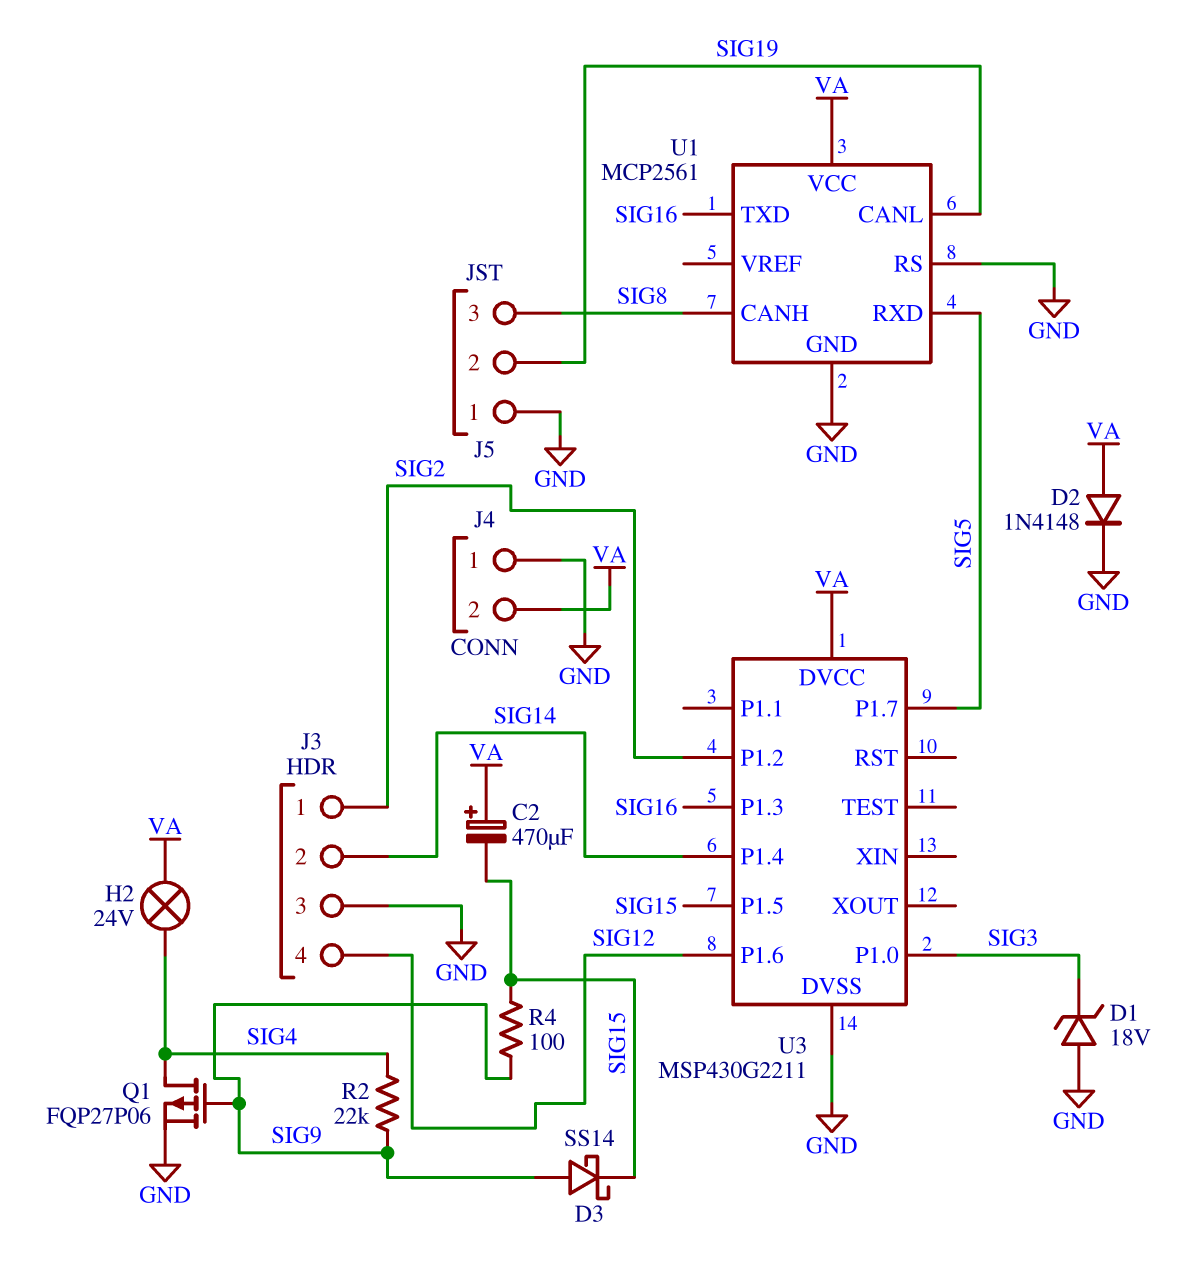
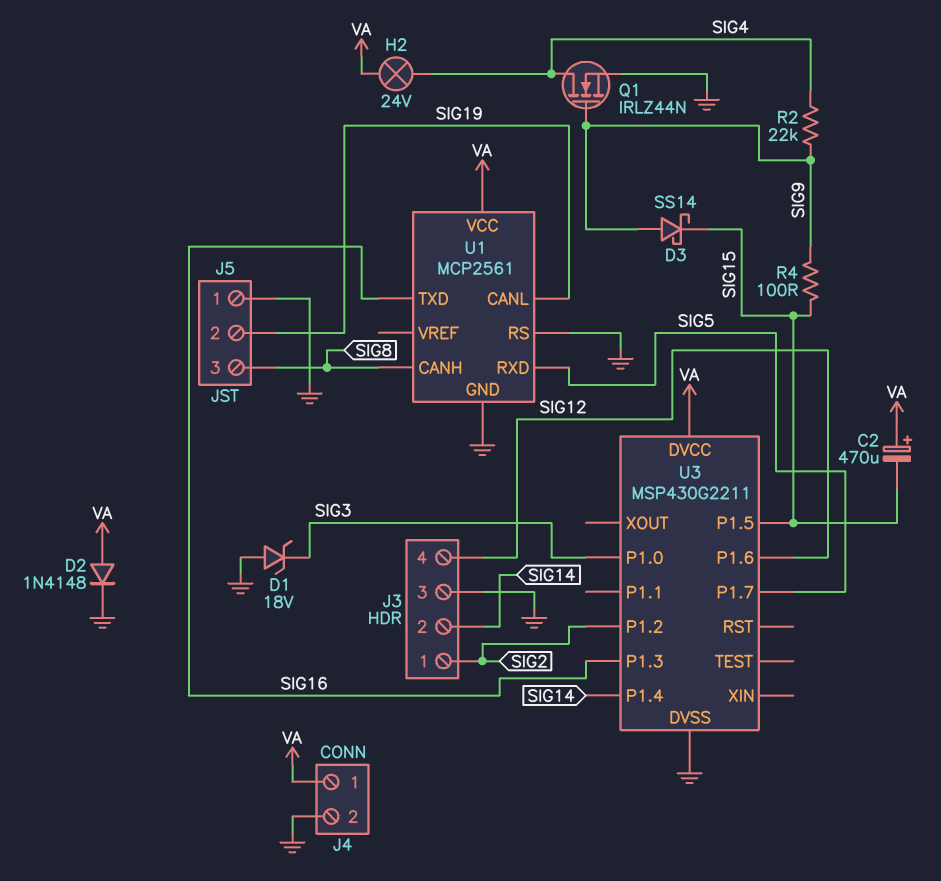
J4 pin 1: GND -> VA
J4 pin 2: VA -> GND
Q1: PMOS FQP27P06 (G SIG9, D SIG4, S GND) -> NMOS IRLZ44N (G SIG9, D SIG4, S GND)

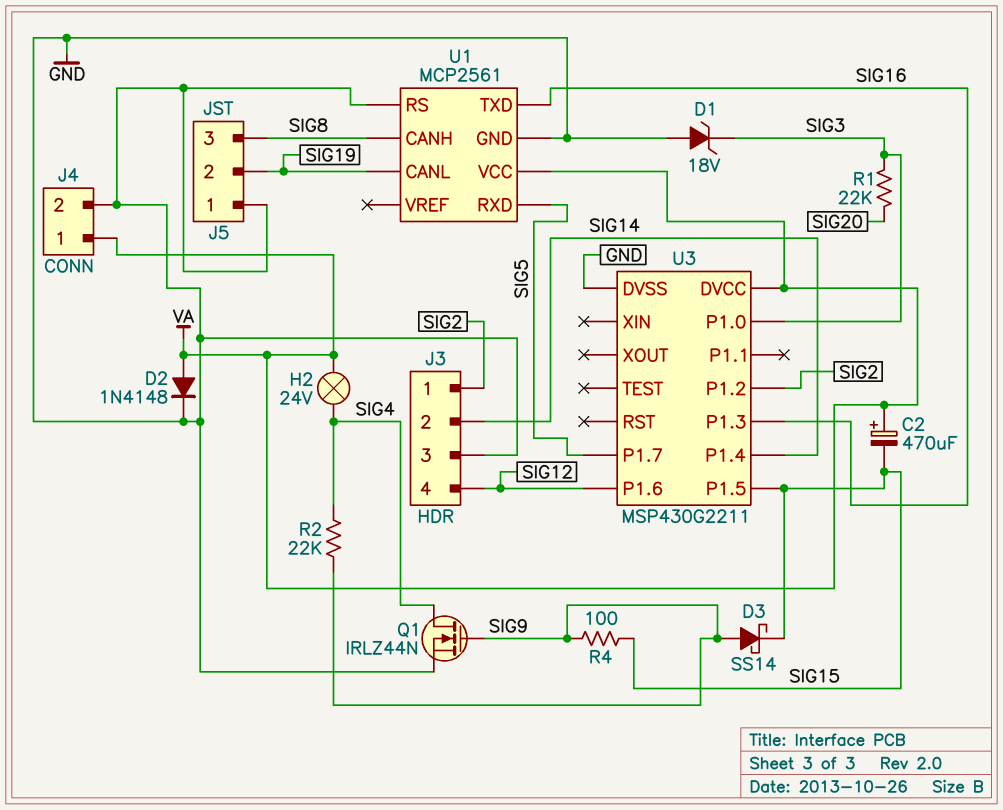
R1: none -> 22k (SIG3, SIG20)

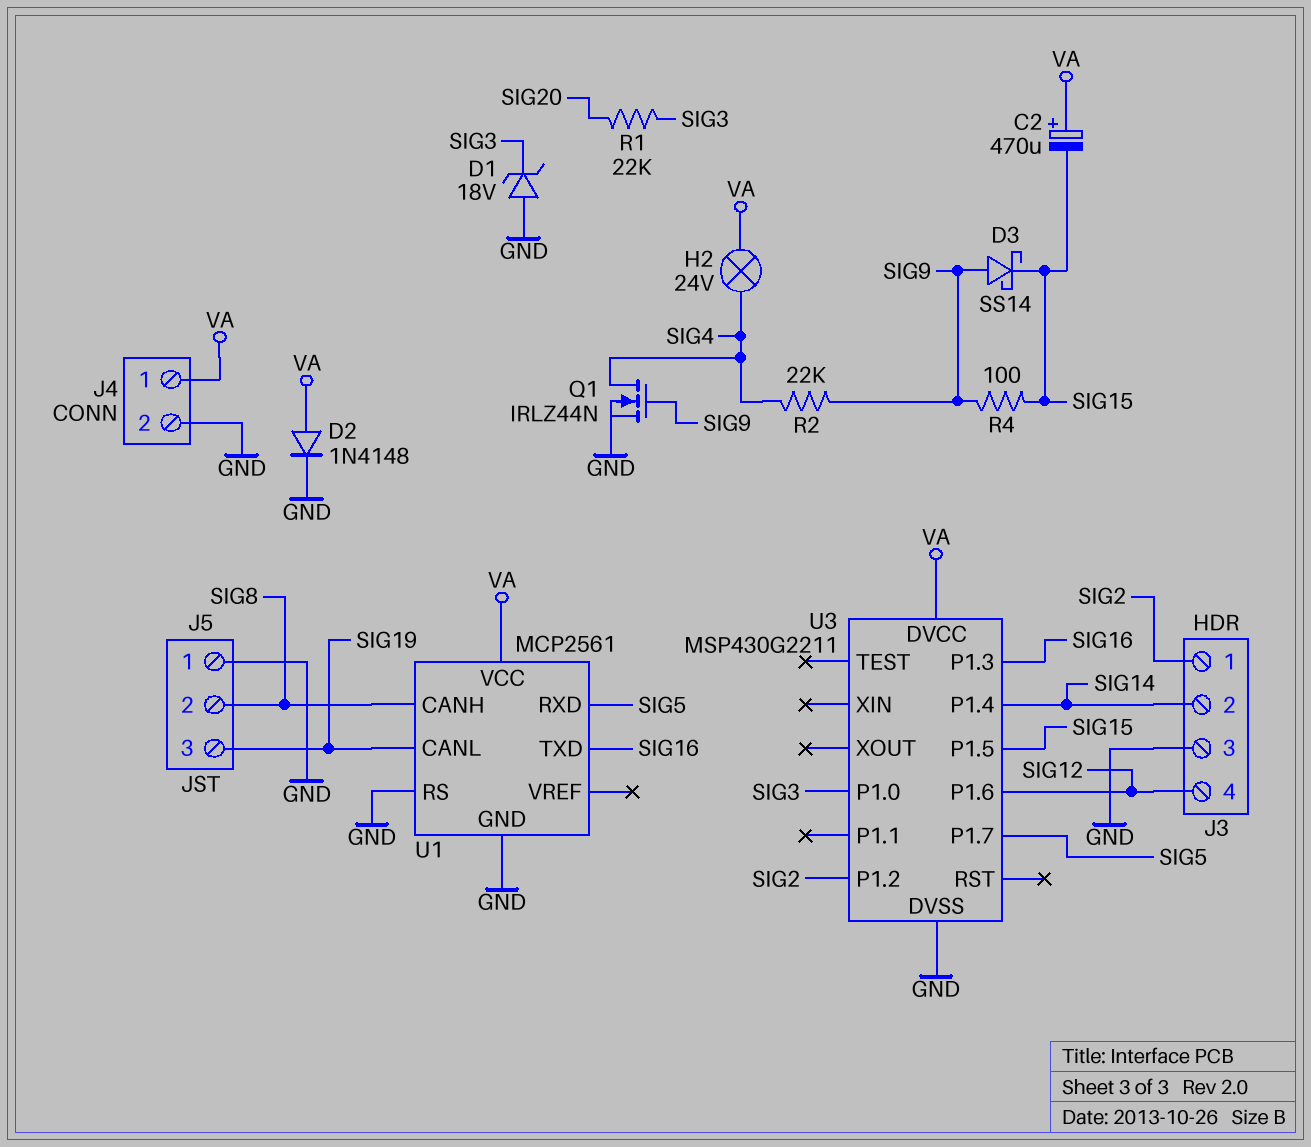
J5 pin 2: SIG19 -> SIG8
J5 pin 3: SIG8 -> SIG19

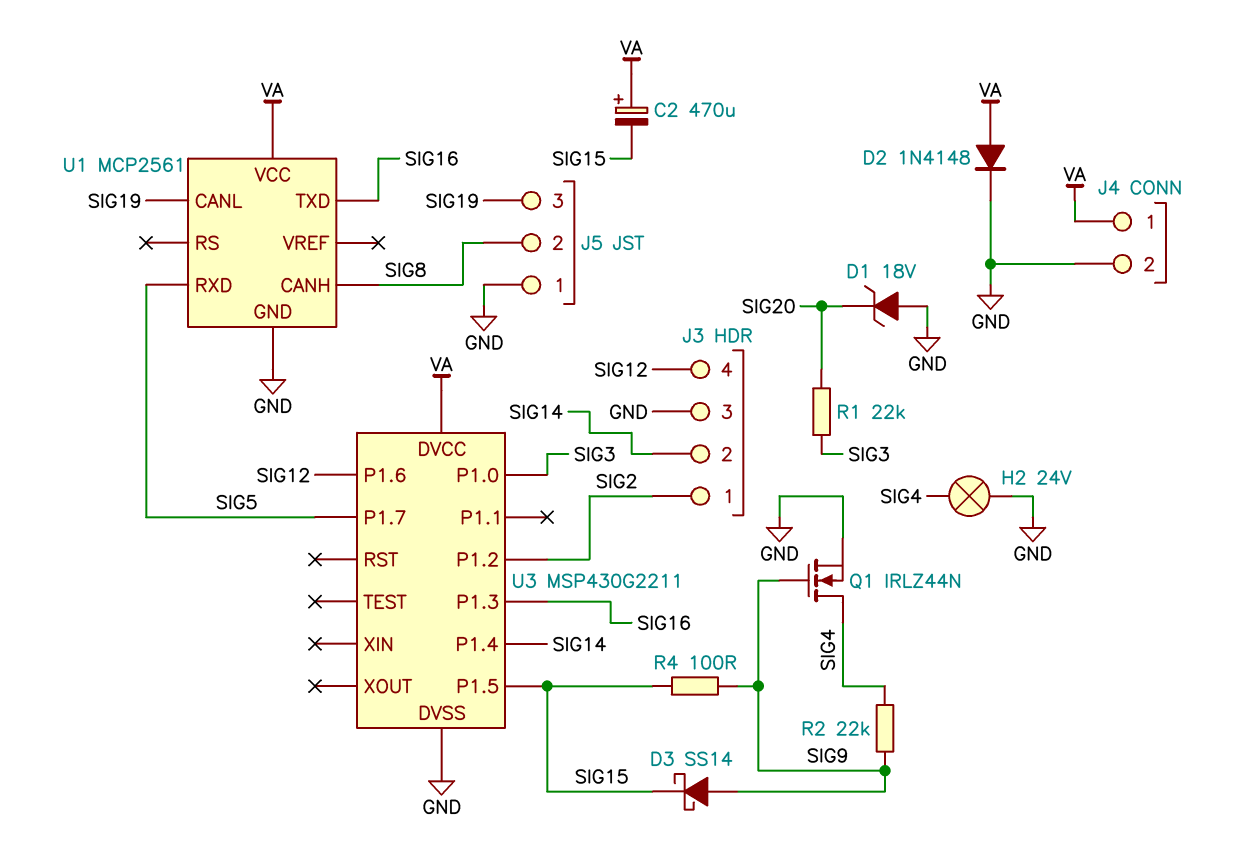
D1: zener 18V (A GND, K SIG3) -> zener 18V (A GND, K SIG20)
H2: lamp 24V (SIG4, VA) -> lamp 24V (GND, SIG4)
U1 pin RS: GND -> none

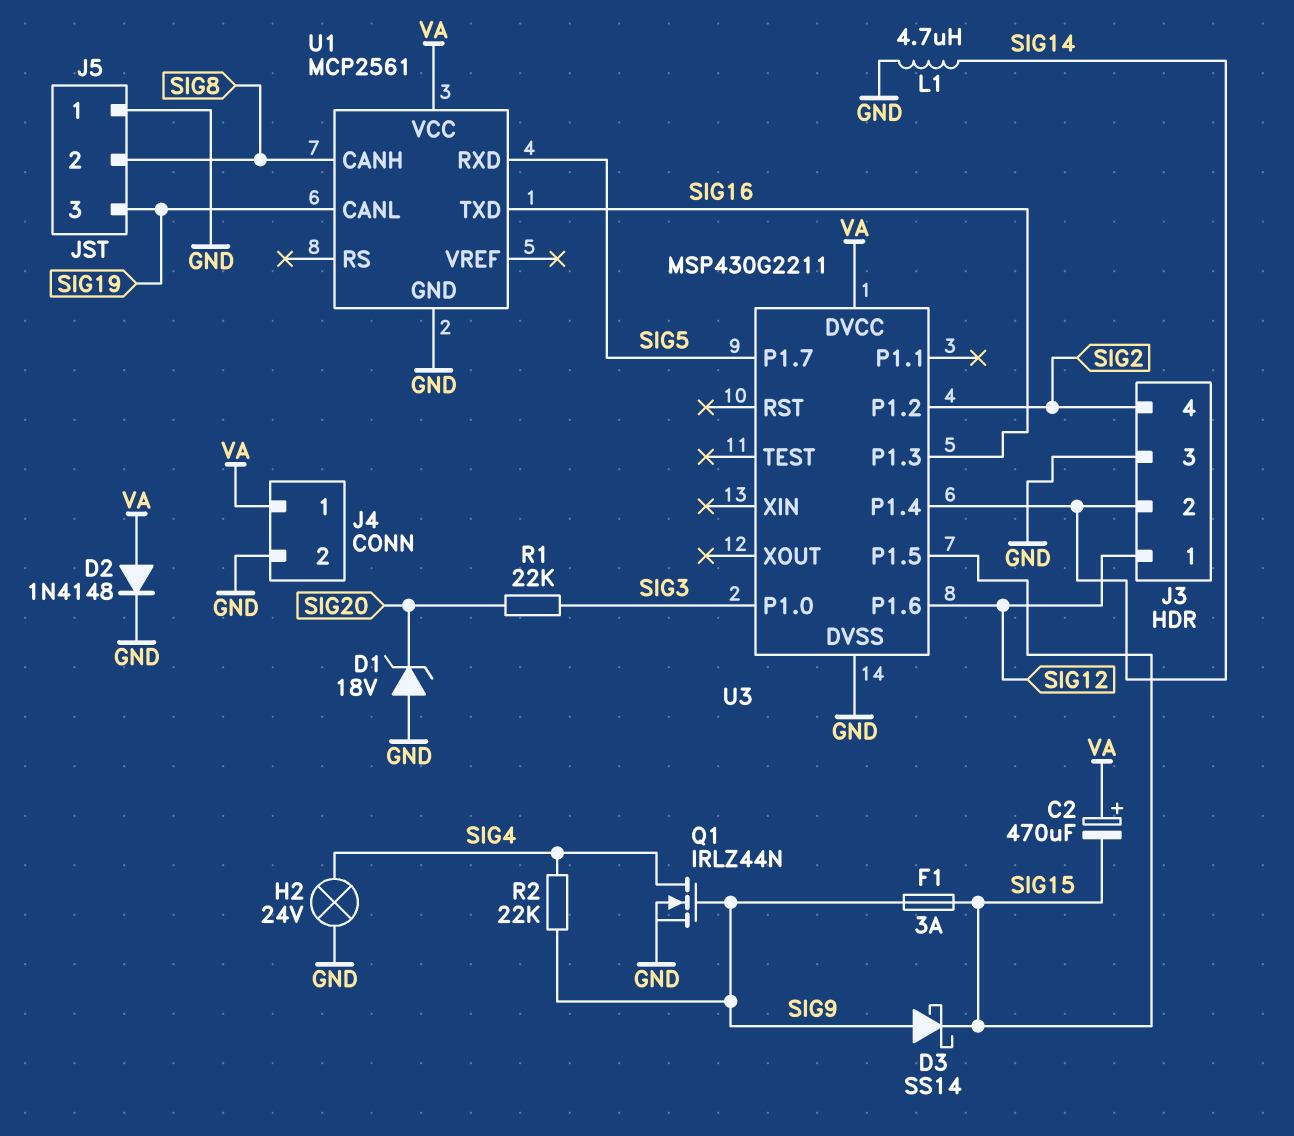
F1: none -> 3A (SIG9, SIG15)
J3 pin 1: SIG2 -> SIG12
J3 pin 4: SIG12 -> SIG2
L1: none -> 4.7uH (GND, SIG14)
R4: 100 (SIG9, SIG15) -> none

